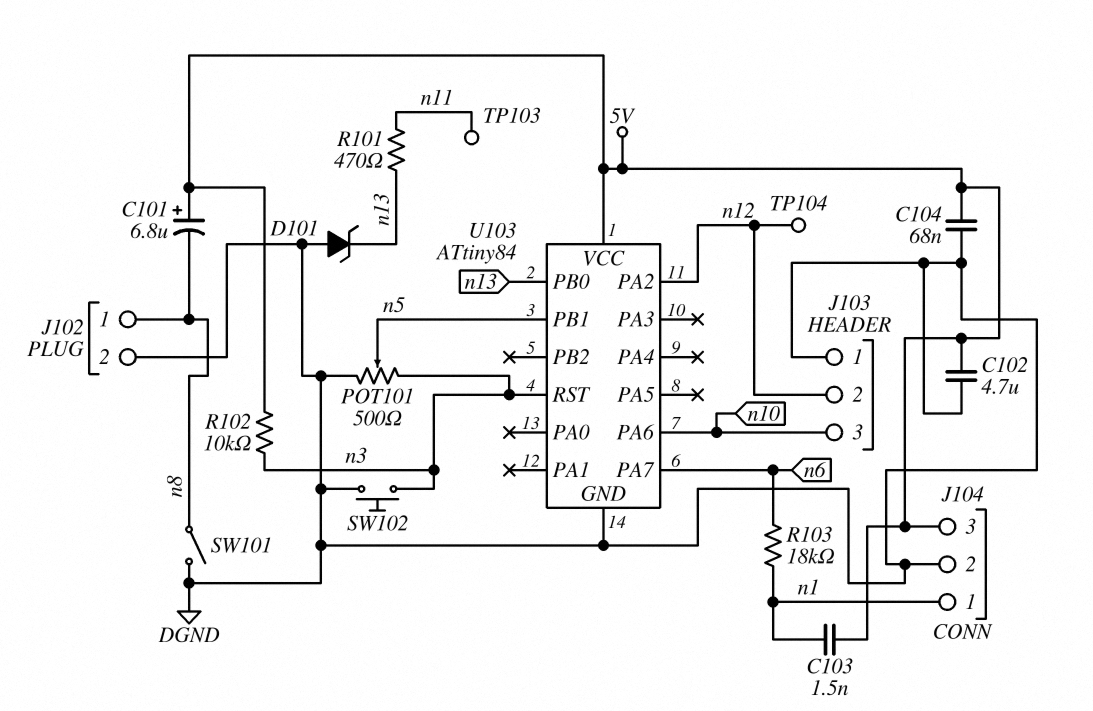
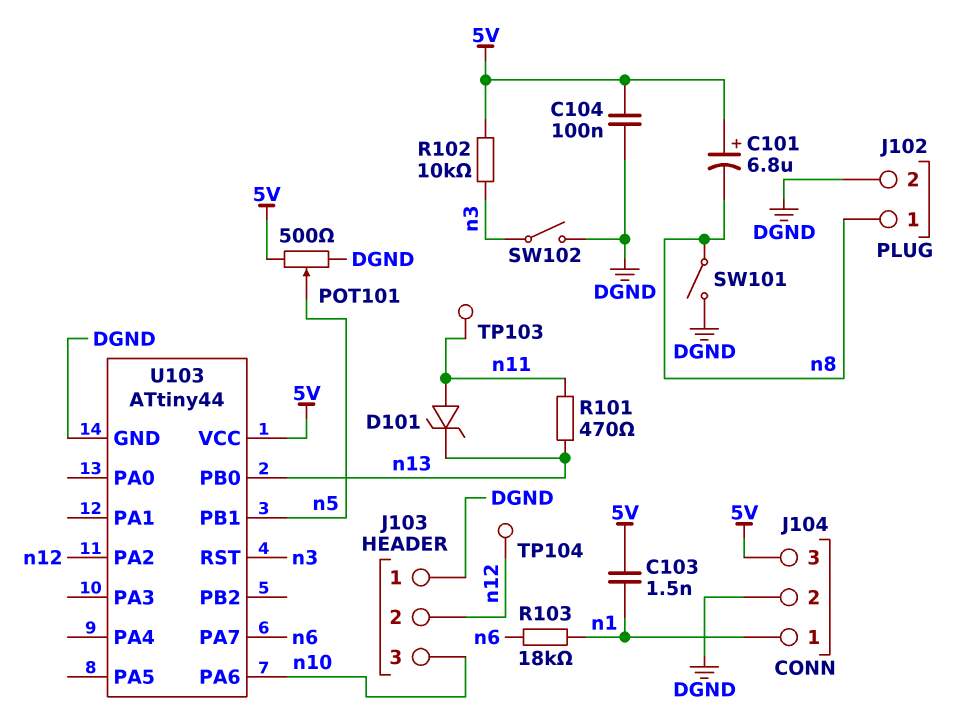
C102: 4.7uF (5V, DGND) -> none
C104: 68nF (5V, DGND) -> 100nF (5V, DGND)
D101: zener (A DGND, K n13) -> zener (A n11, K n13)
POT101: 500 (DGND, n3, wiper n5) -> 500 (5V, DGND, wiper n5)
SW102: button (DGND, n3) -> switch (DGND, n3)
U103: ATtiny84 -> ATtiny44

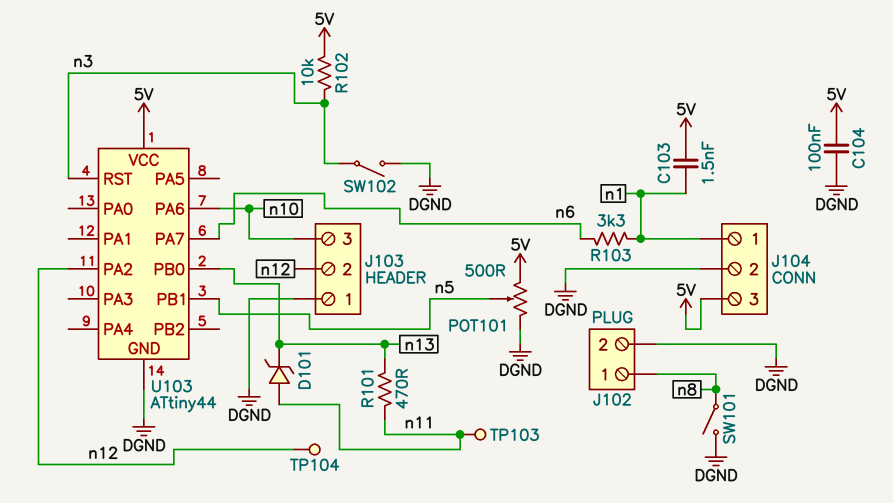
C101: 6.8uF (plus 5V, minus n8) -> none
R103: 18k (n1, n6) -> 3.3k (n1, n6)

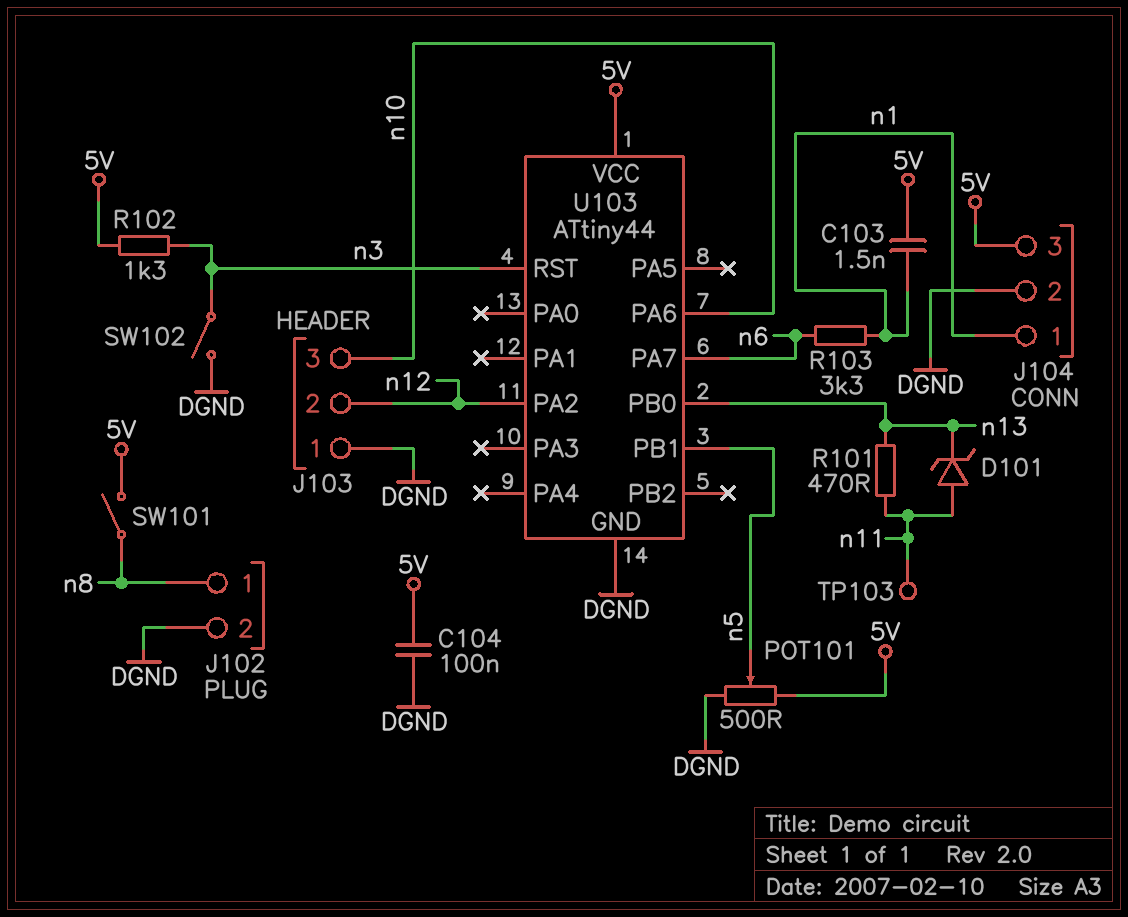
R102: 10k (5V, n3) -> 1.3k (5V, n3)
SW101: switch (DGND, n8) -> switch (5V, n8)
TP104: test point (n12) -> none

